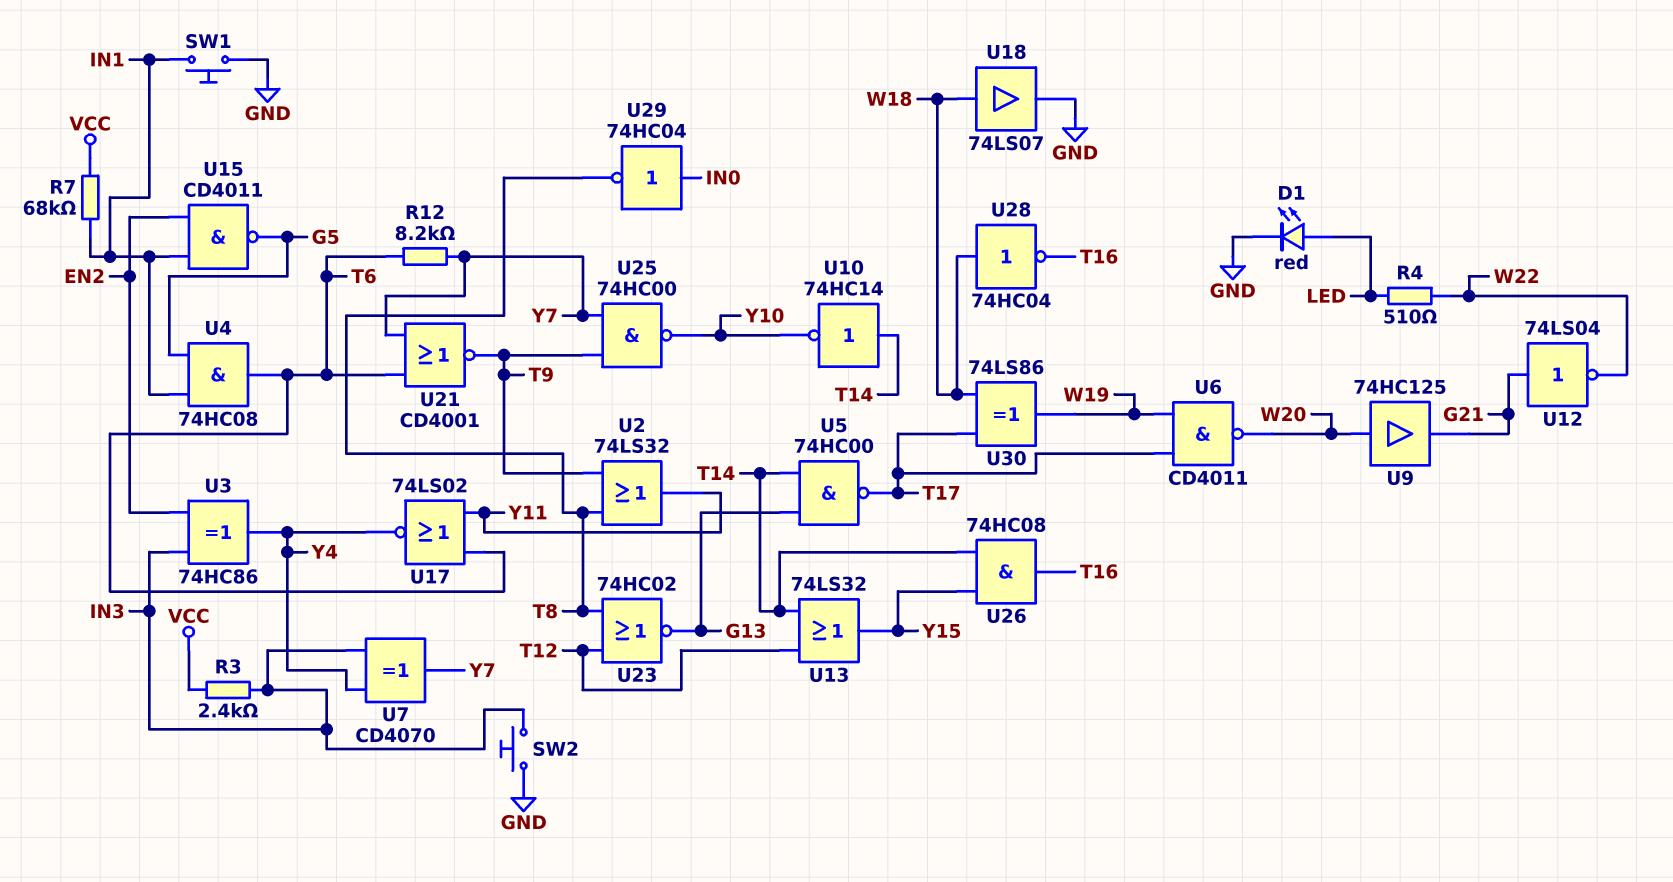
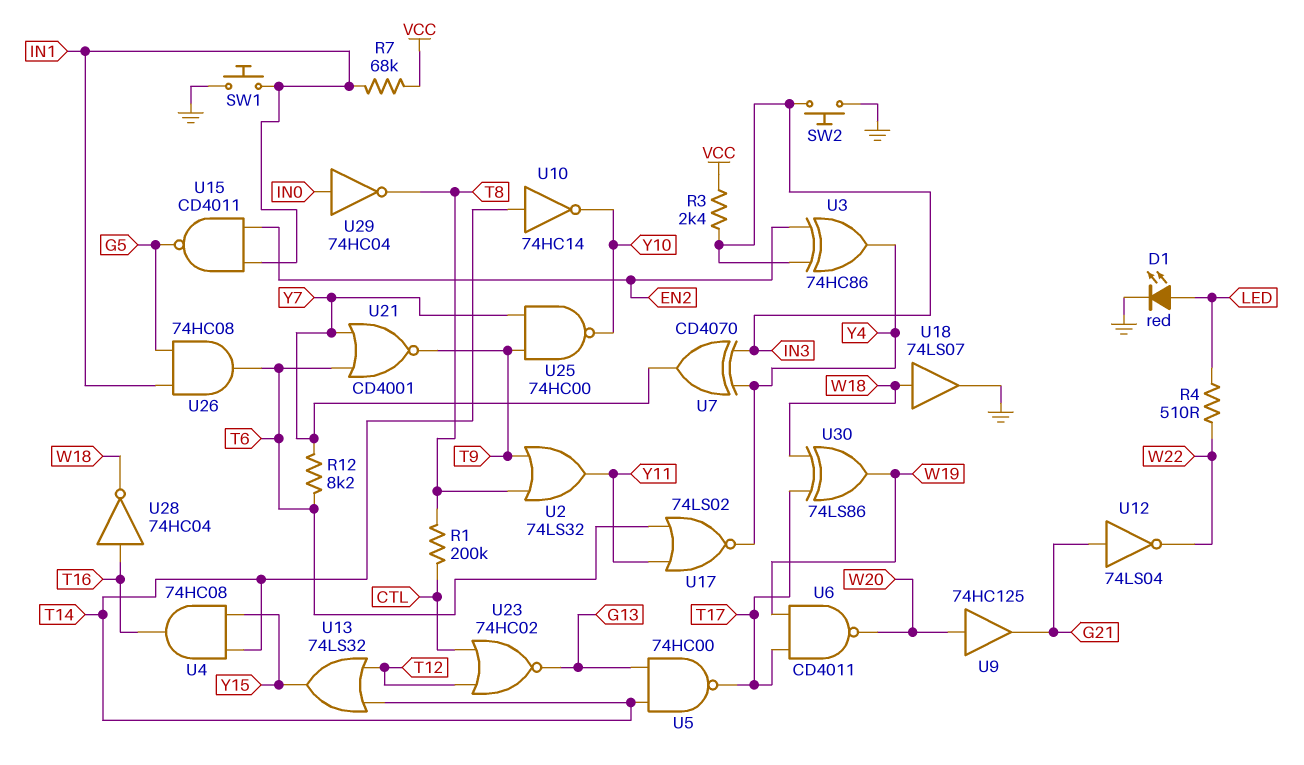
R1: none -> 200k (CTL, T8)
U4: AND 74HC08 (in G5, in IN1, out T6) -> AND 74HC08 (in T14, in Y15, out T16)
U23: NOR 74HC02 (in T8, in T12, out G13) -> NOR 74HC02 (in CTL, in T12, out G13)
U26: AND 74HC08 (in T14, in Y15, out T16) -> AND 74HC08 (in G5, in IN1, out T6)
U28: NOT 74HC04 (in W18, out T16) -> NOT 74HC04 (in T16, out W18)

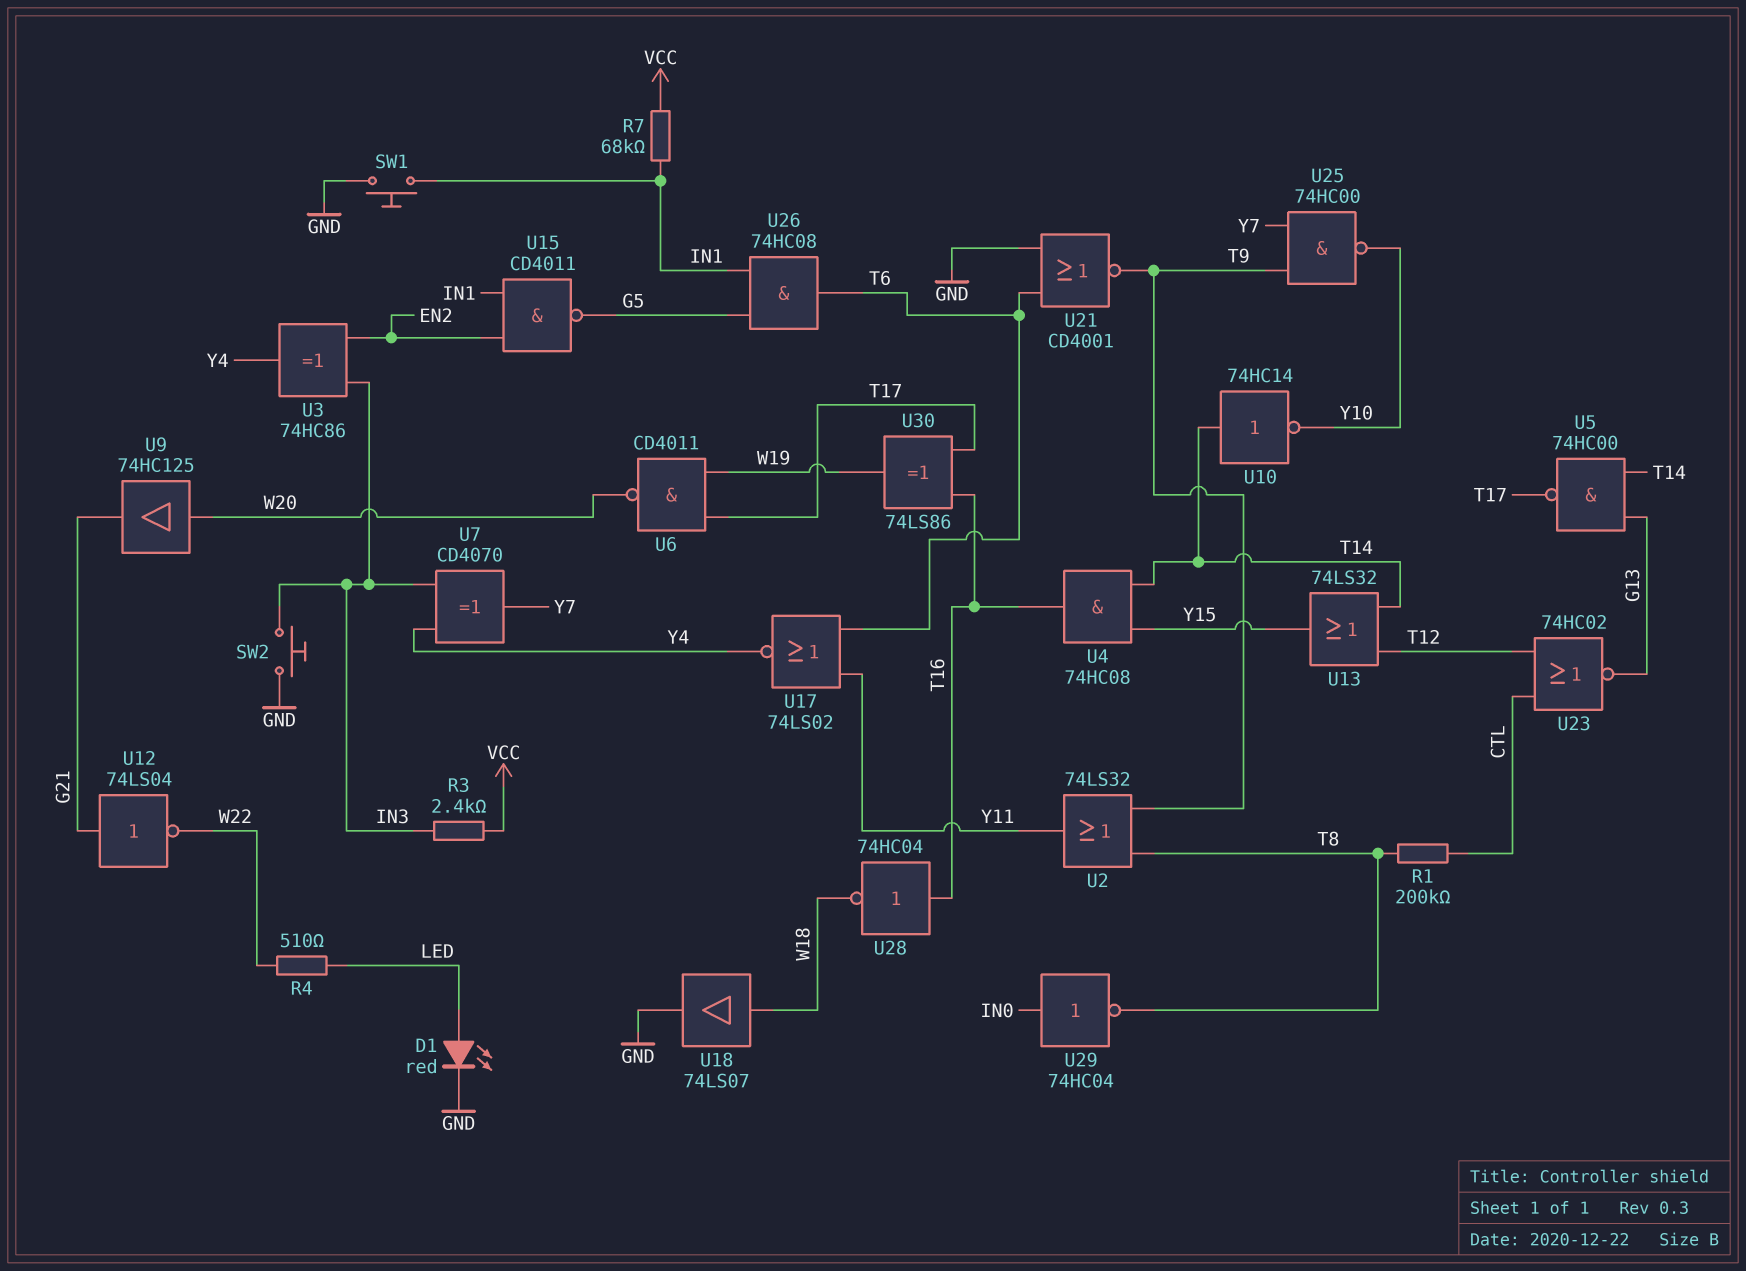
R12: 8.2k (T6, Y7) -> none
U21: NOR CD4001 (in T6, in Y7, out T9) -> NOR CD4001 (in GND, in T6, out T9)
U30: XOR 74LS86 (in T17, in W18, out W19) -> XOR 74LS86 (in T16, in T17, out W19)

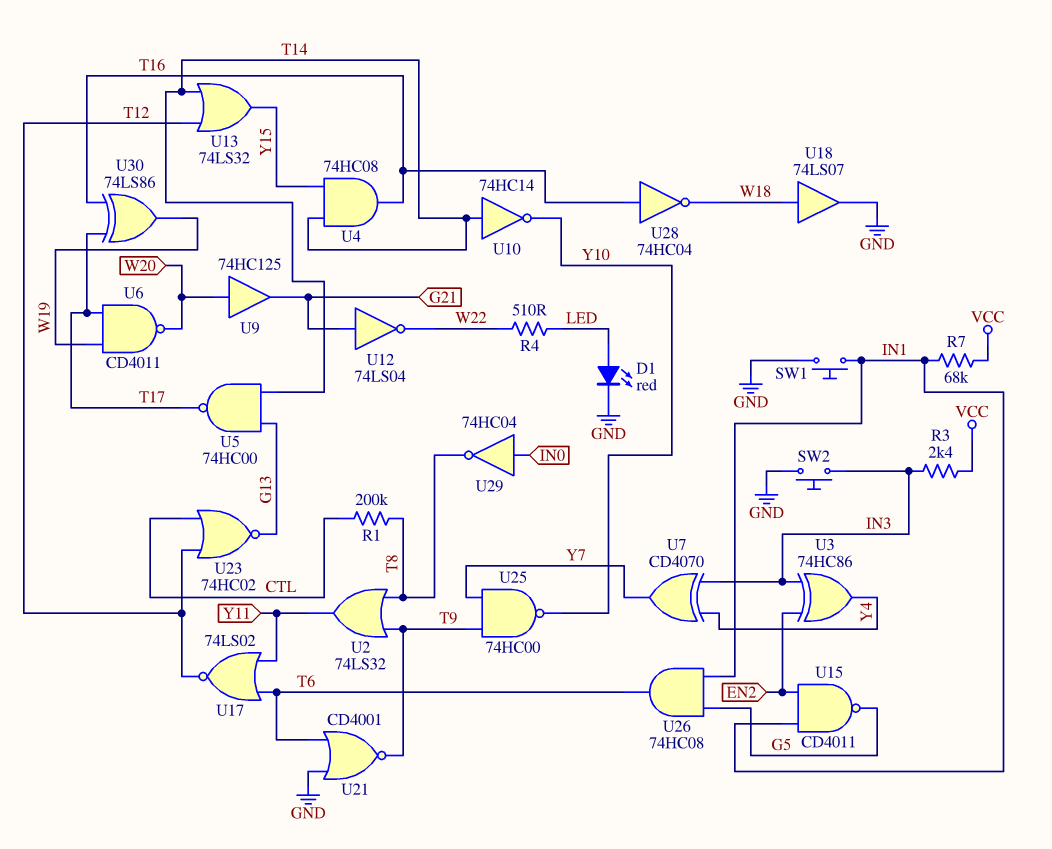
U17: NOR 74LS02 (in T6, in Y11, out Y4) -> NOR 74LS02 (in T6, in Y11, out T12)

